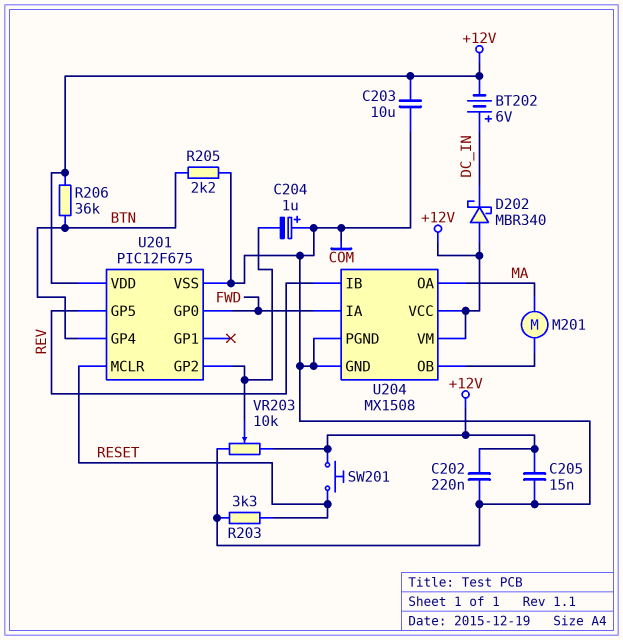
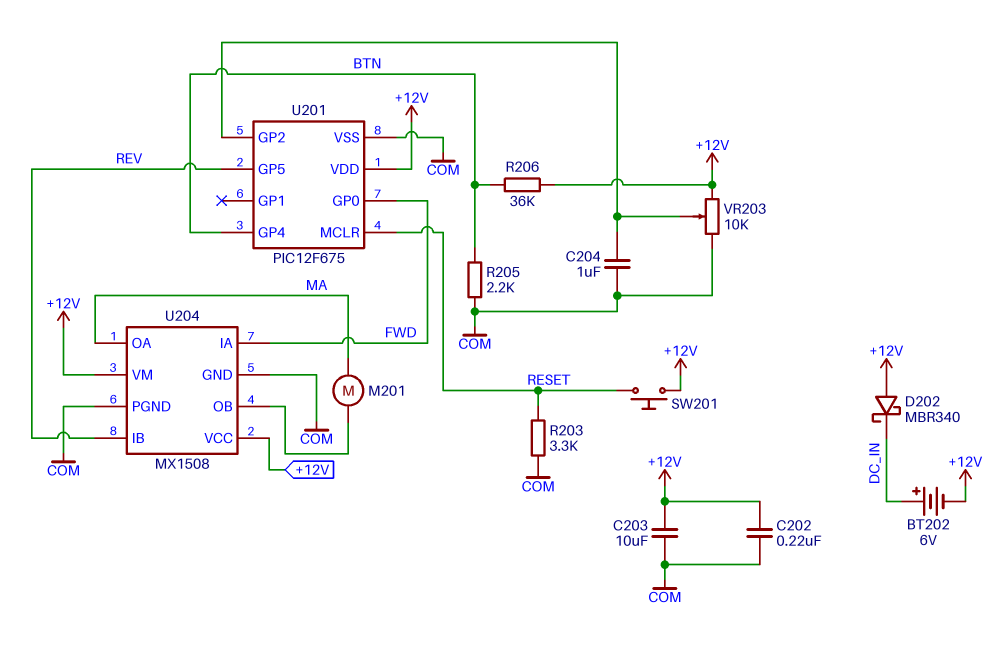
C204: 1uF (plus COM, minus U201/GP2) -> 1uF (COM, U201/GP2)
C205: 15nF (+12V, COM) -> none

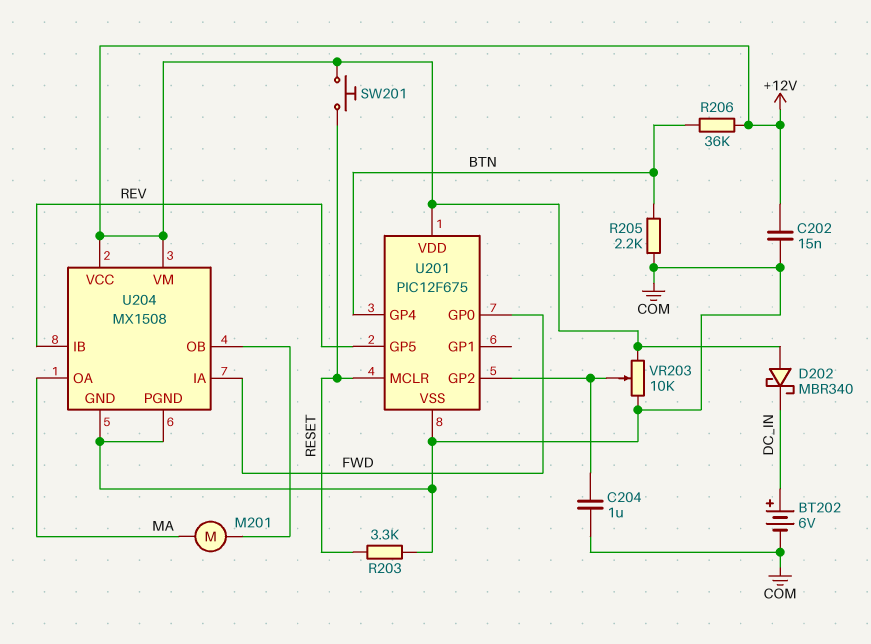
BT202: 6V (plus DC_IN, minus +12V) -> 6V (plus DC_IN, minus COM)
C202: 220nF (+12V, COM) -> 15nF (+12V, COM)
C203: 10uF (+12V, COM) -> none

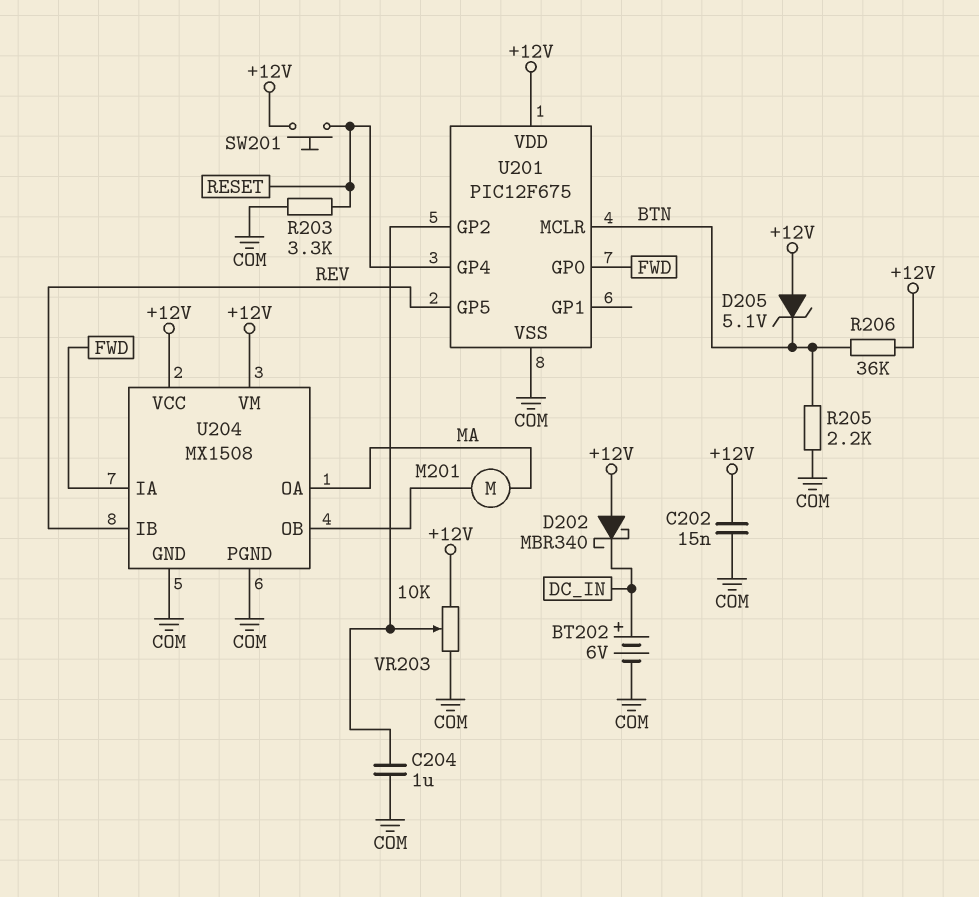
D205: none -> zener 5.1V (A +12V, K BTN)
U201 pin GP4: BTN -> RESET
U201 pin MCLR: RESET -> BTN

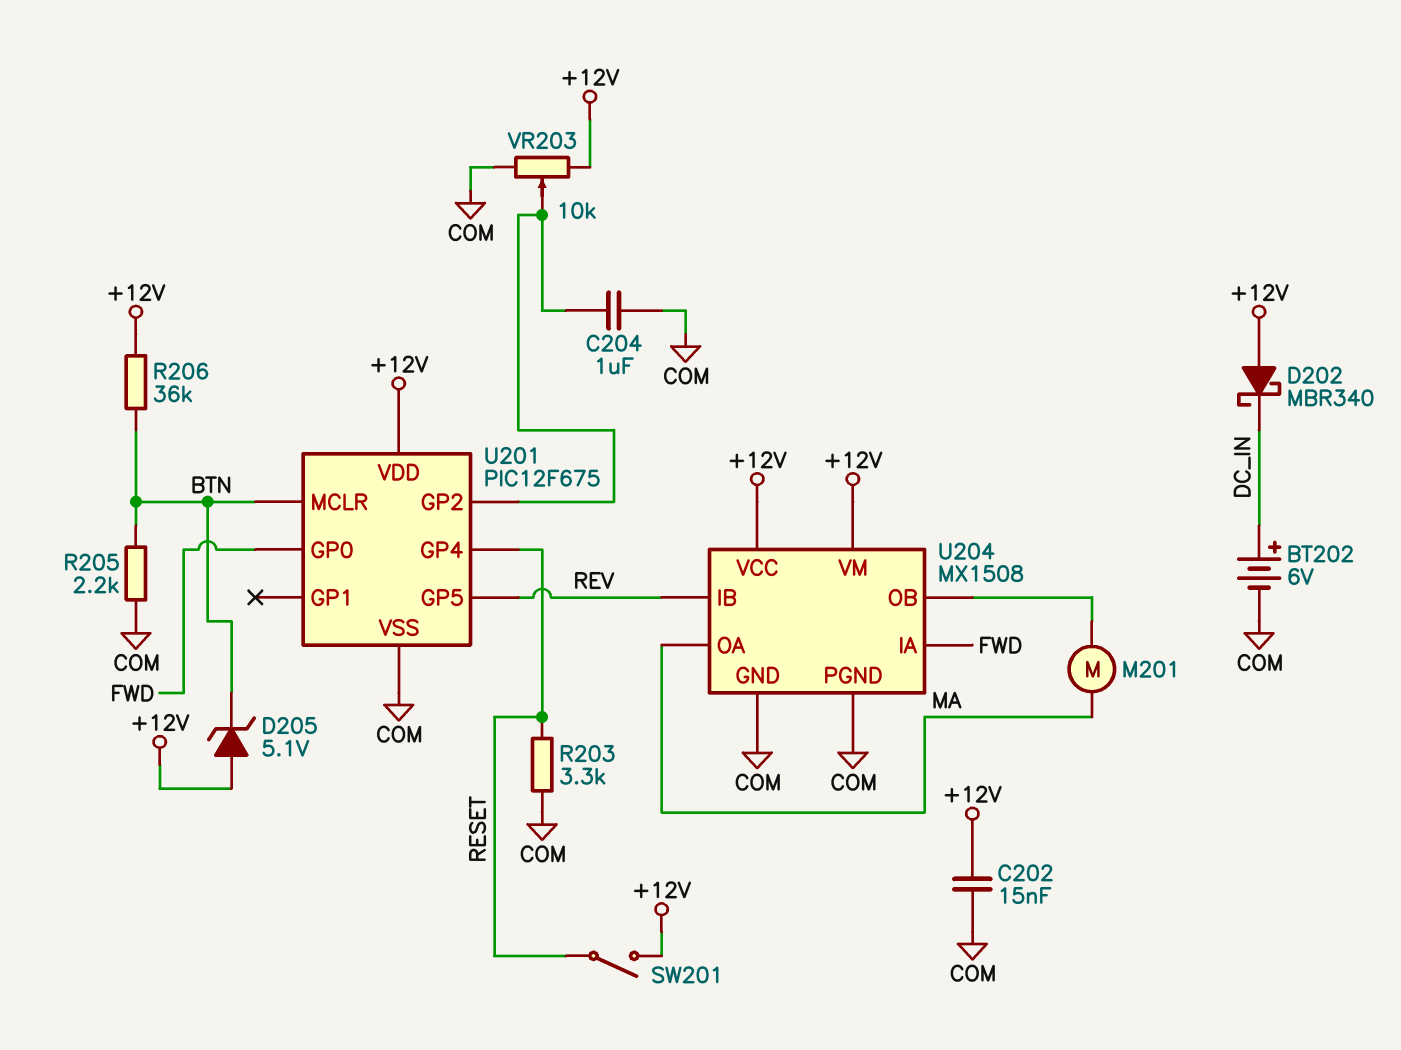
SW201: button (+12V, RESET) -> switch (+12V, RESET)

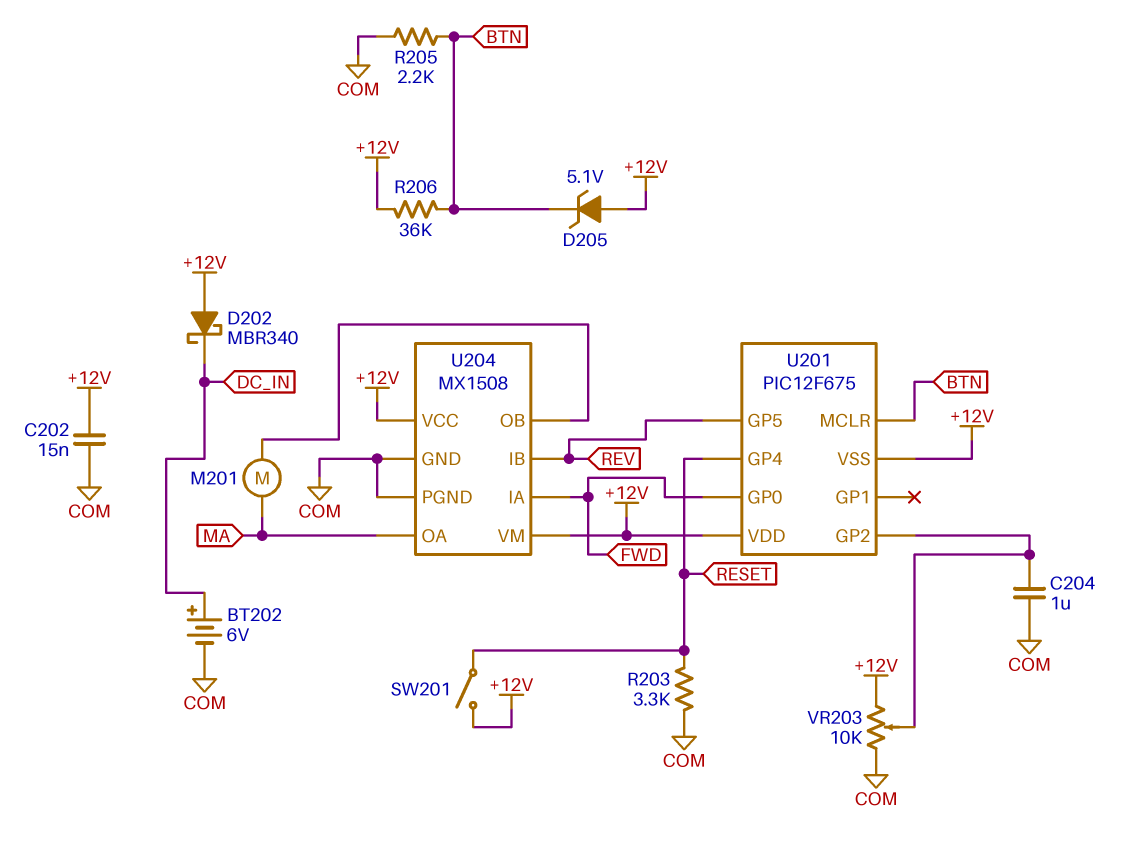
U201 pin VSS: COM -> +12V

